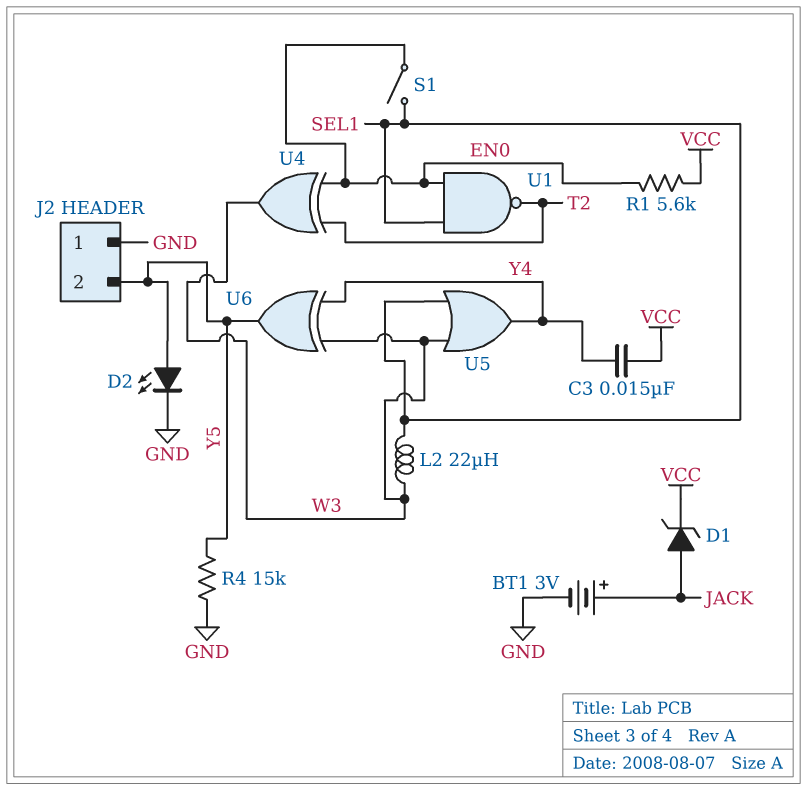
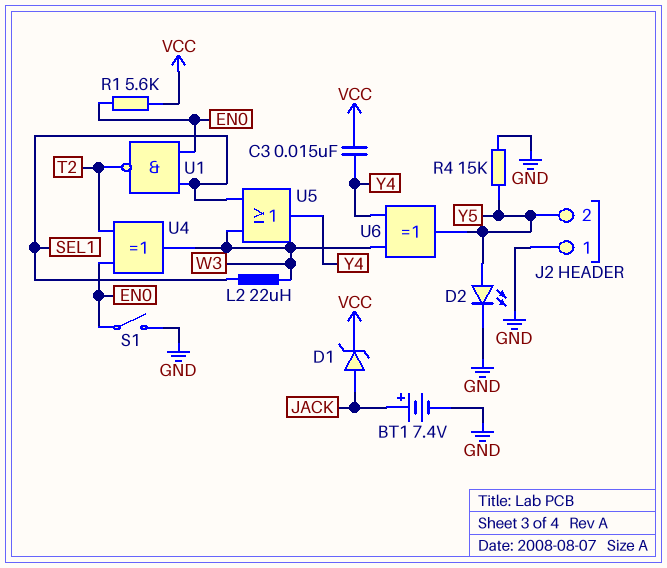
BT1: 3V (plus JACK, minus GND) -> 7.4V (plus JACK, minus GND)
S1: switch (EN0, SEL1) -> switch (EN0, GND)

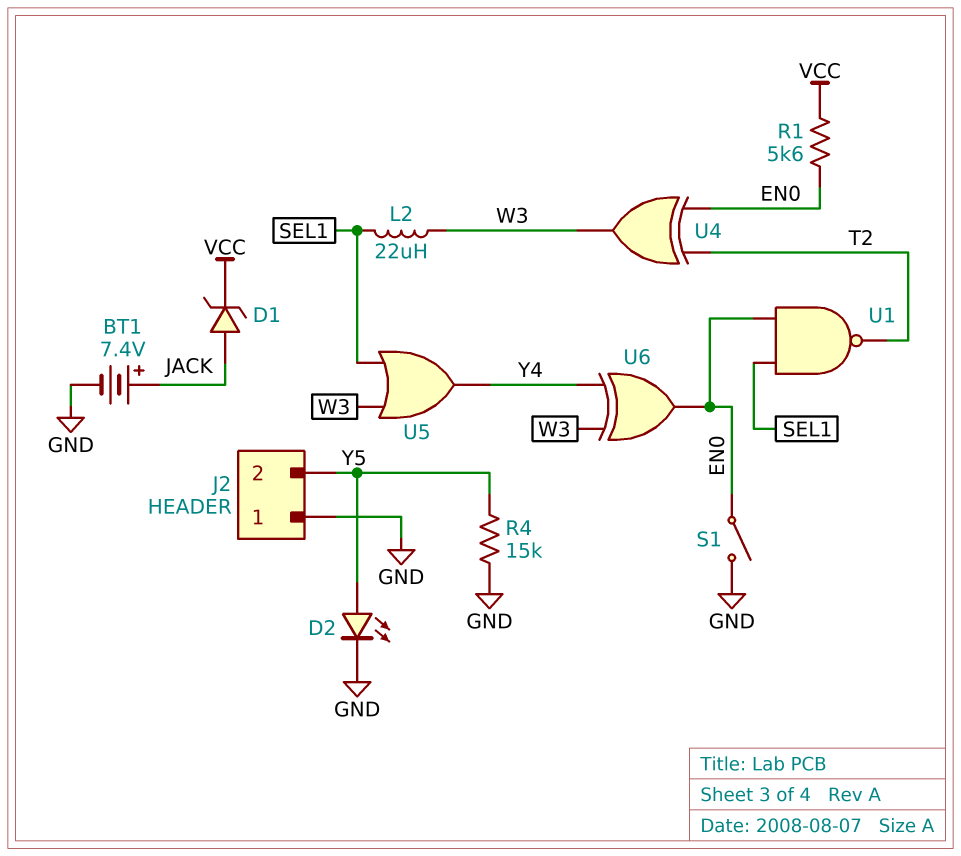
C3: 15nF (VCC, Y4) -> none
U6: XOR (in W3, in Y4, out Y5) -> XOR (in W3, in Y4, out EN0)

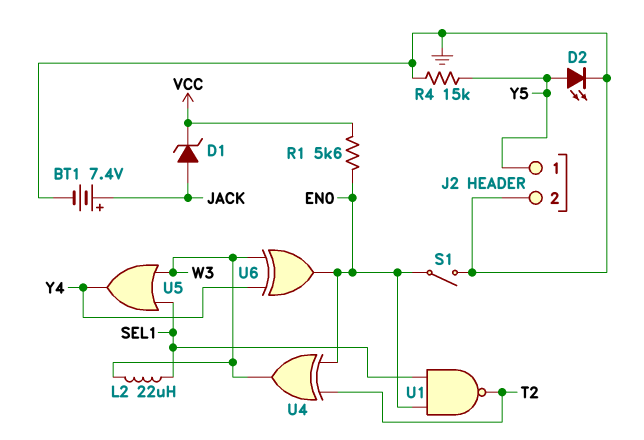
J2 pin 1: GND -> Y5
J2 pin 2: Y5 -> GND

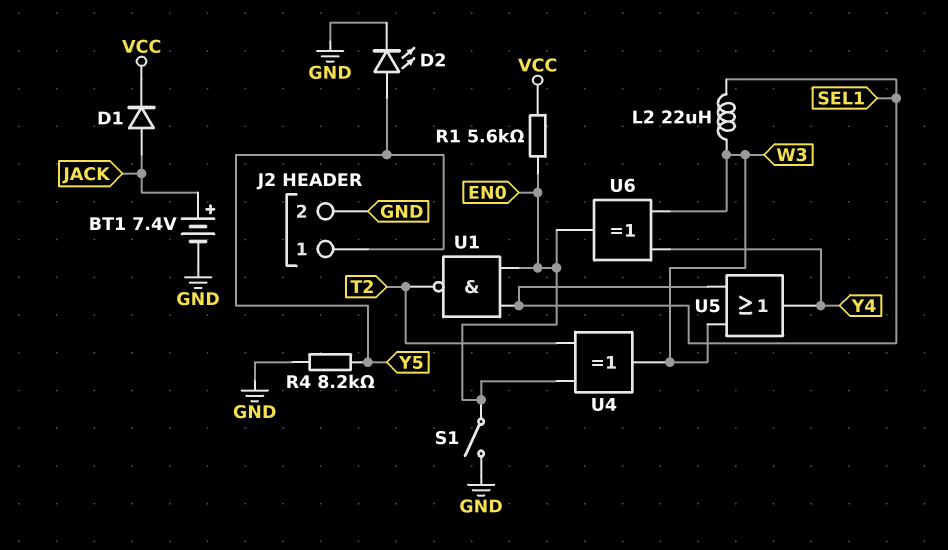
D1: zener (A JACK, K VCC) -> diode (A JACK, K VCC)
R4: 15k (GND, Y5) -> 8.2k (GND, Y5)

